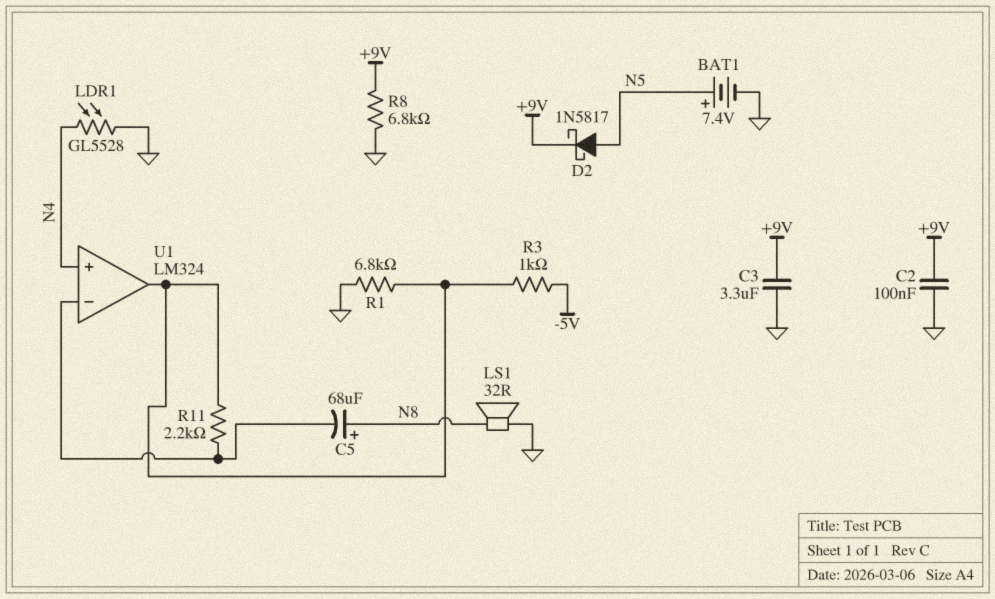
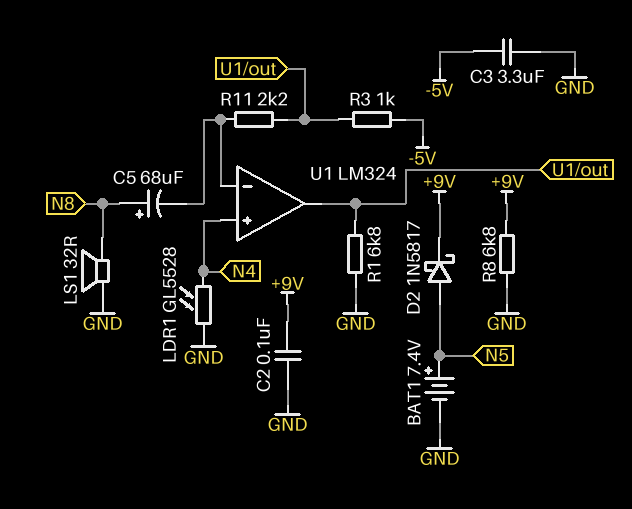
C3: 3.3uF (+9V, GND) -> 3.3uF (-5V, GND)

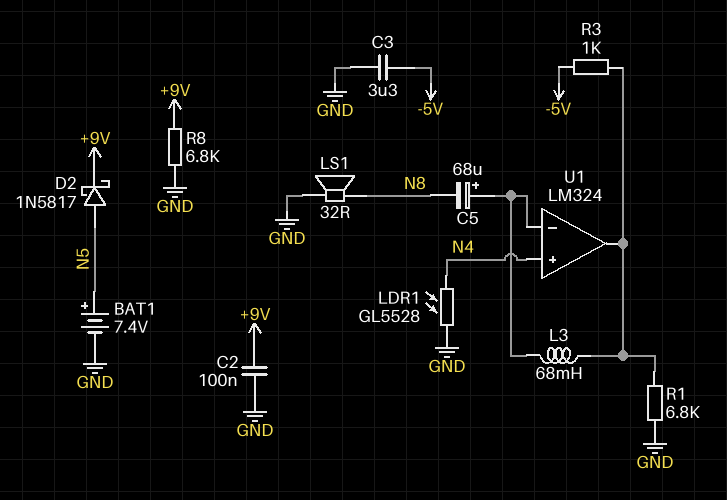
C5: 68uF (plus N8, minus U1/in-) -> 68uF (plus U1/in-, minus N8)
L3: none -> 68mH (U1/in-, U1/out)
R11: 2.2k (U1/in-, U1/out) -> none

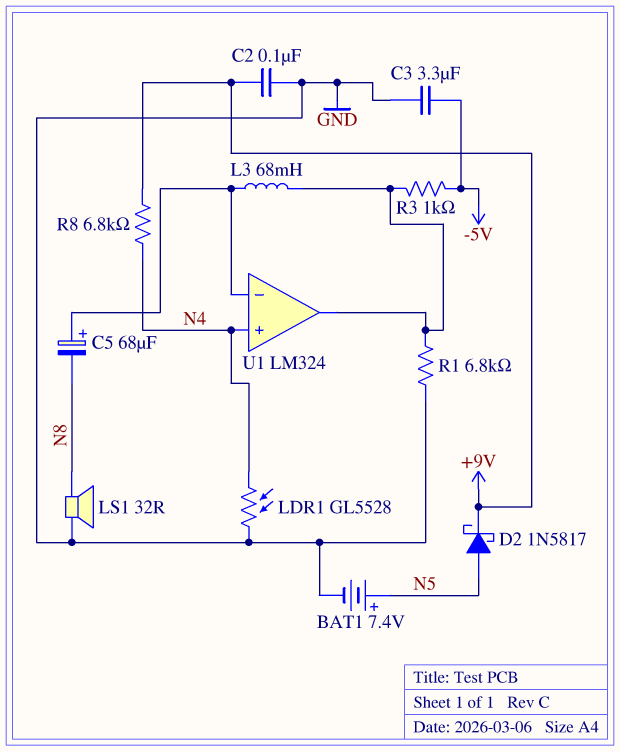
R8: 6.8k (+9V, GND) -> 6.8k (+9V, N4)

